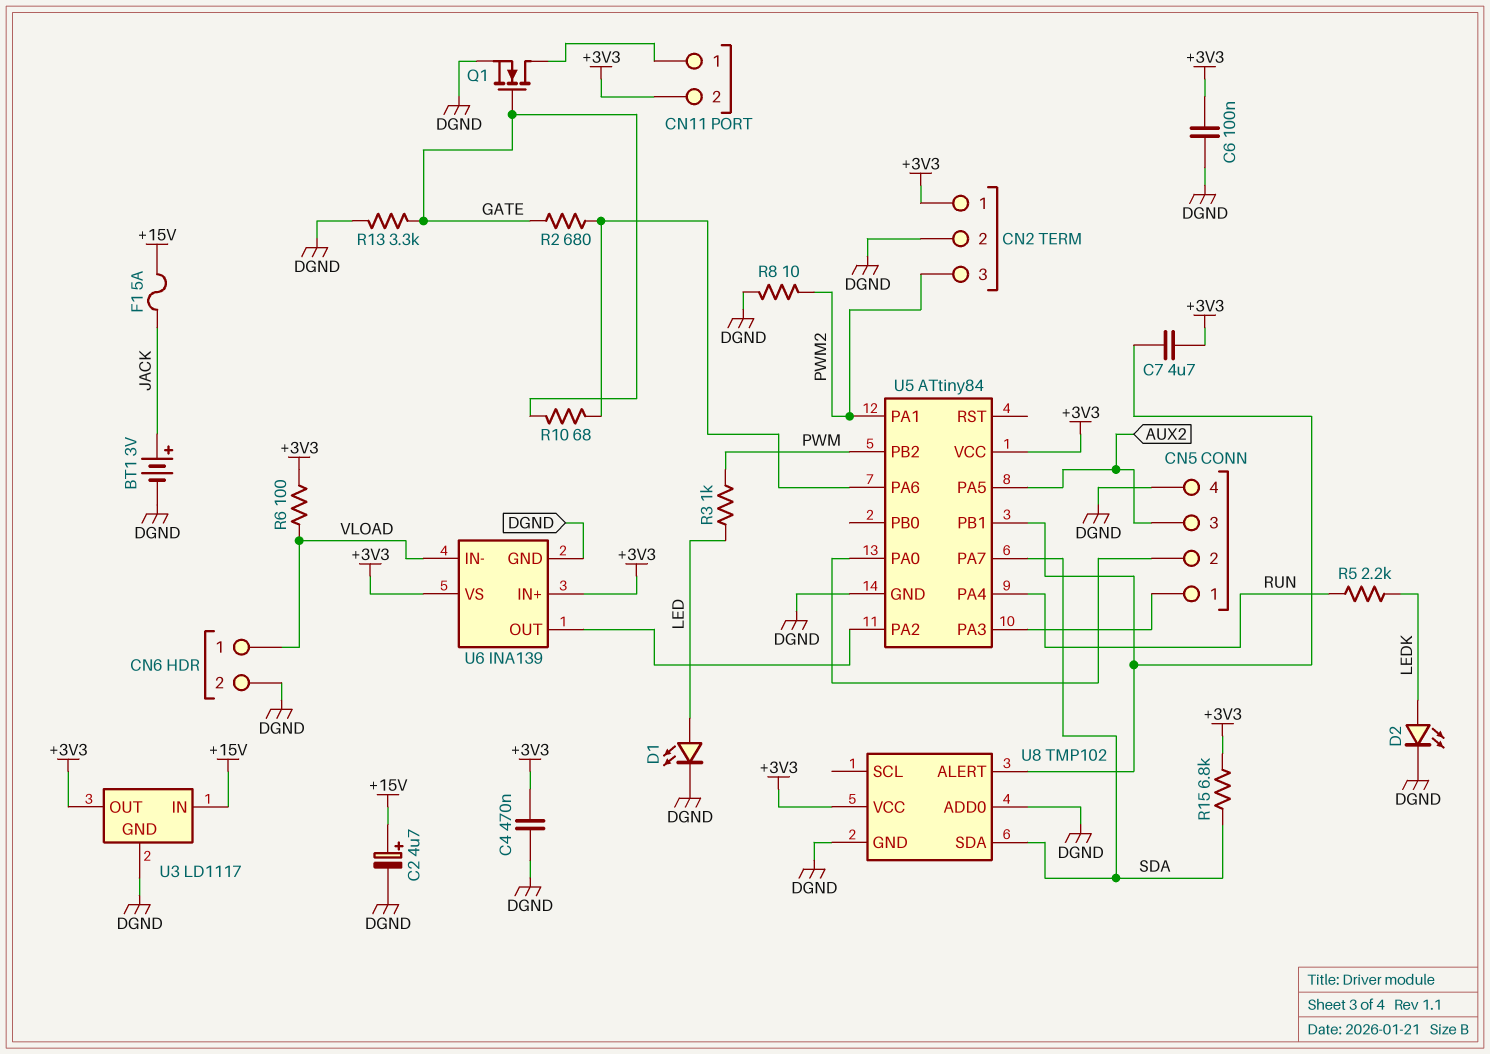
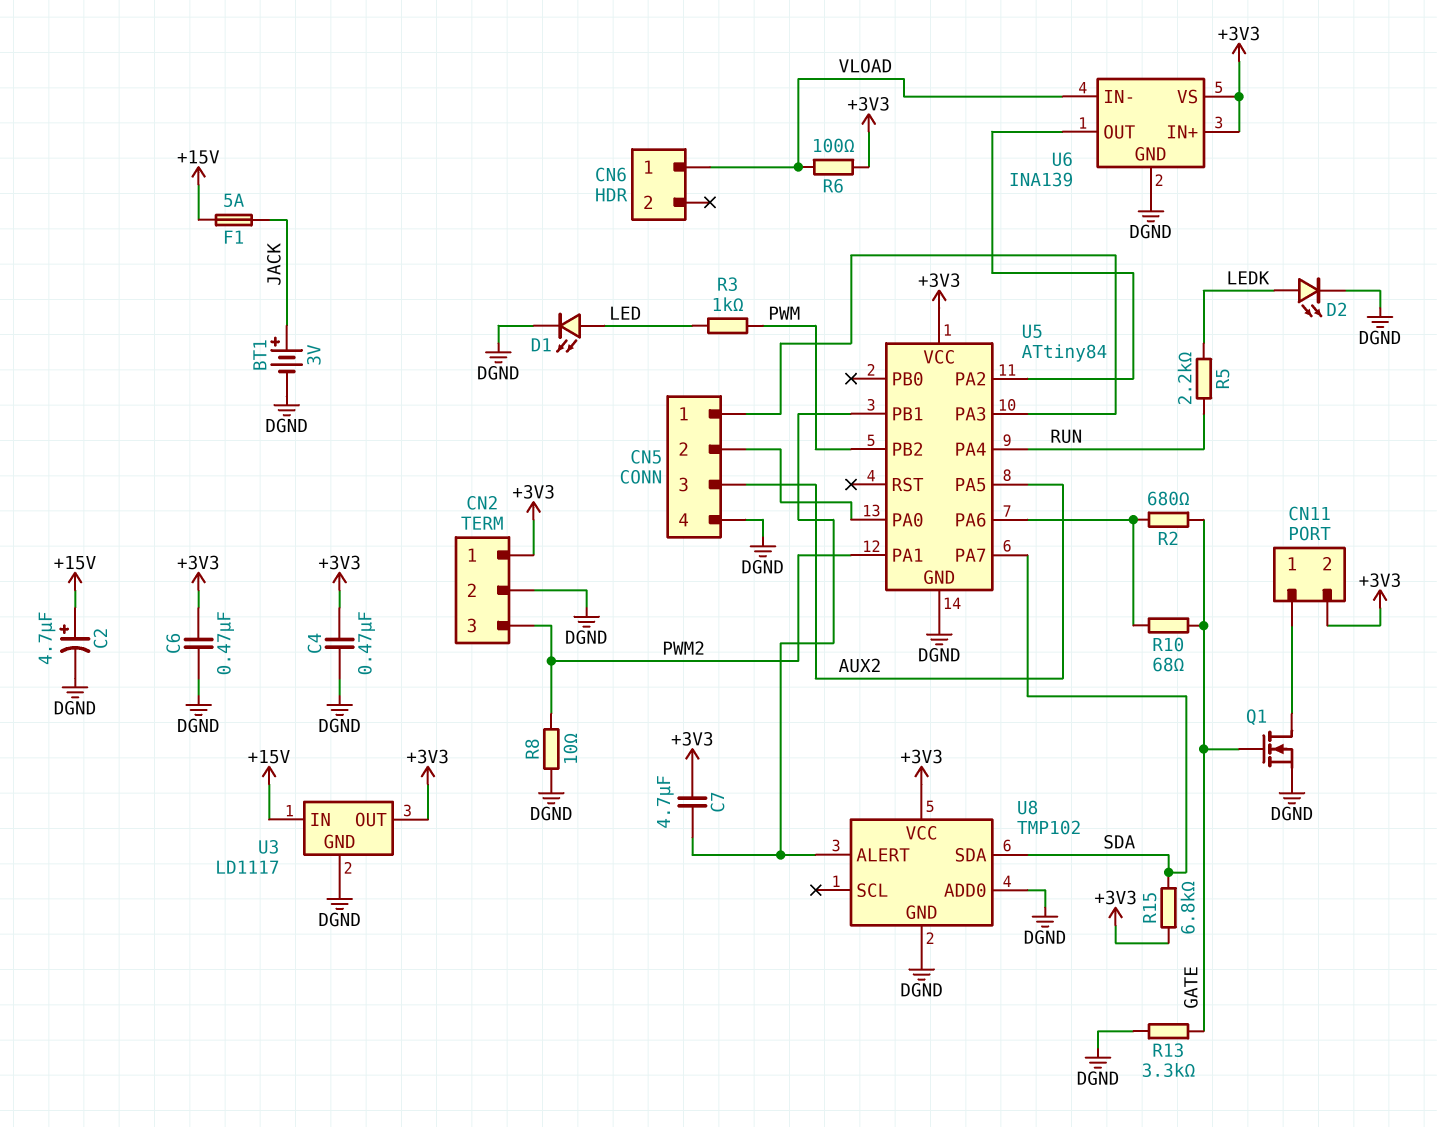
C6: 100nF (+3V3, DGND) -> 470nF (+3V3, DGND)
CN6 pin 2: DGND -> none

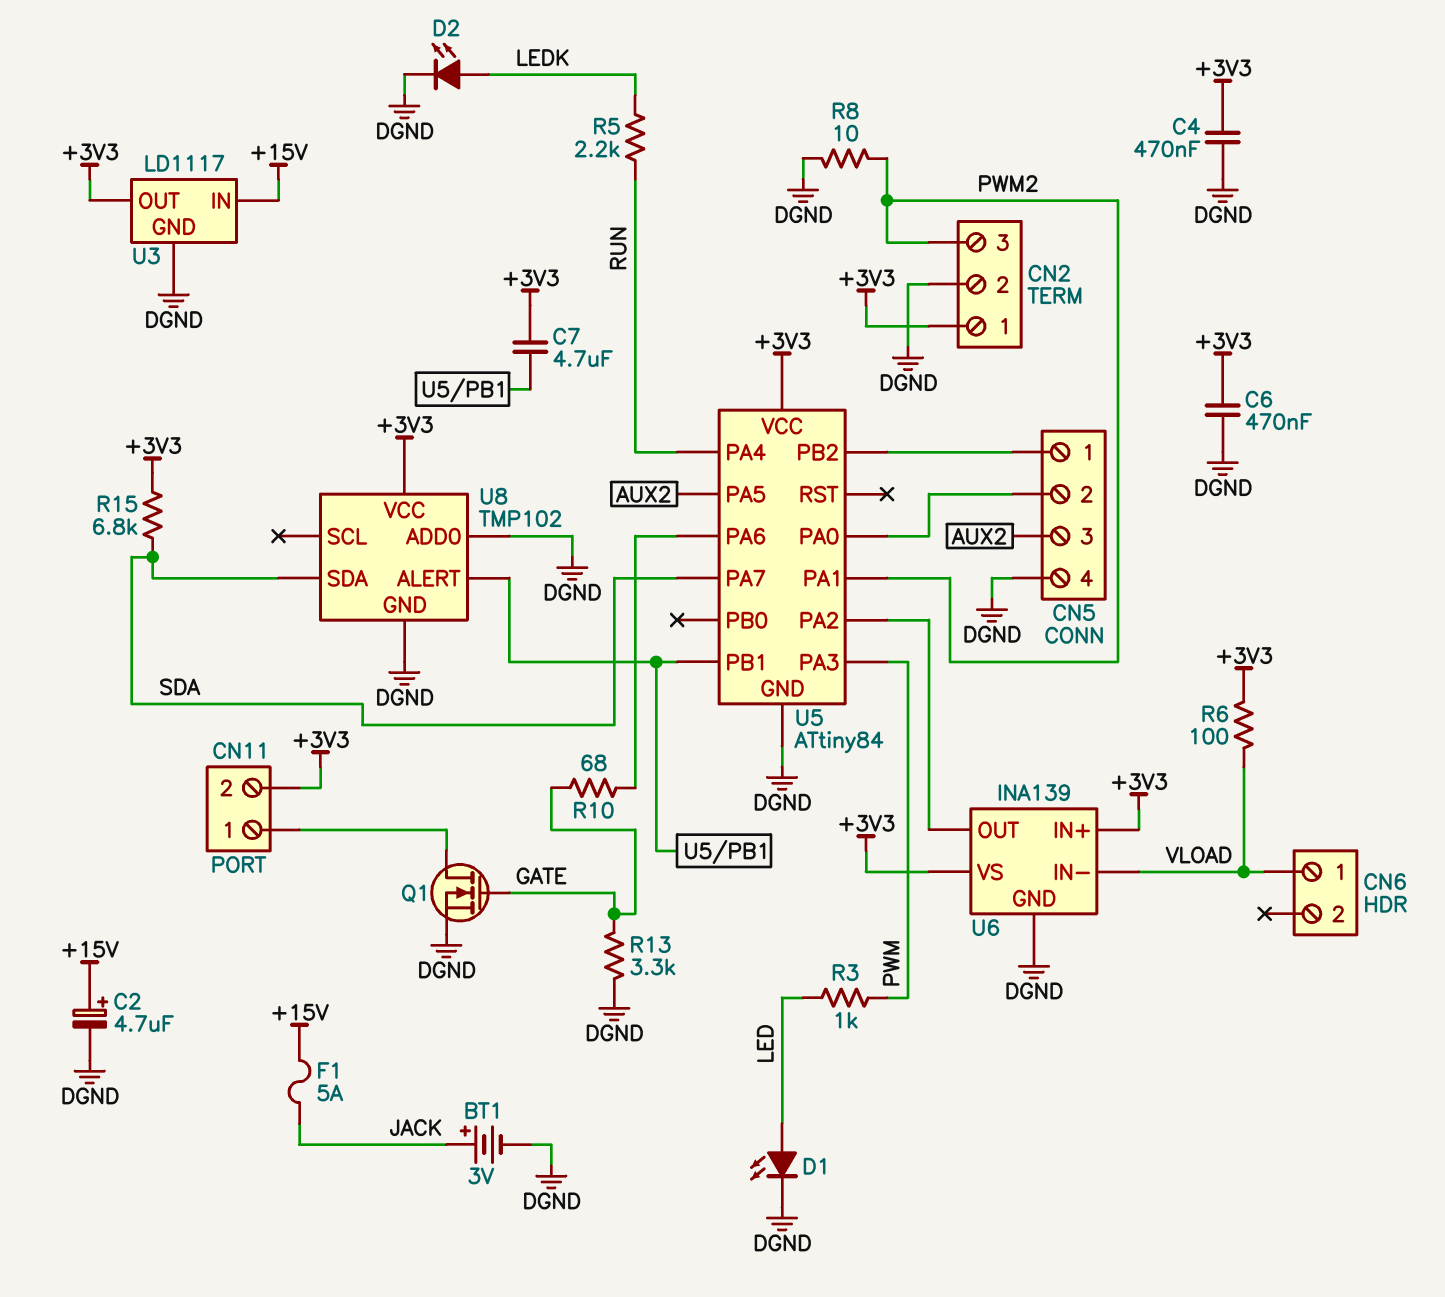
R2: 680 (GATE, U5/PA6) -> none
U5 pin PA3: CN5/1 -> PWM
U5 pin PB2: PWM -> CN5/1

